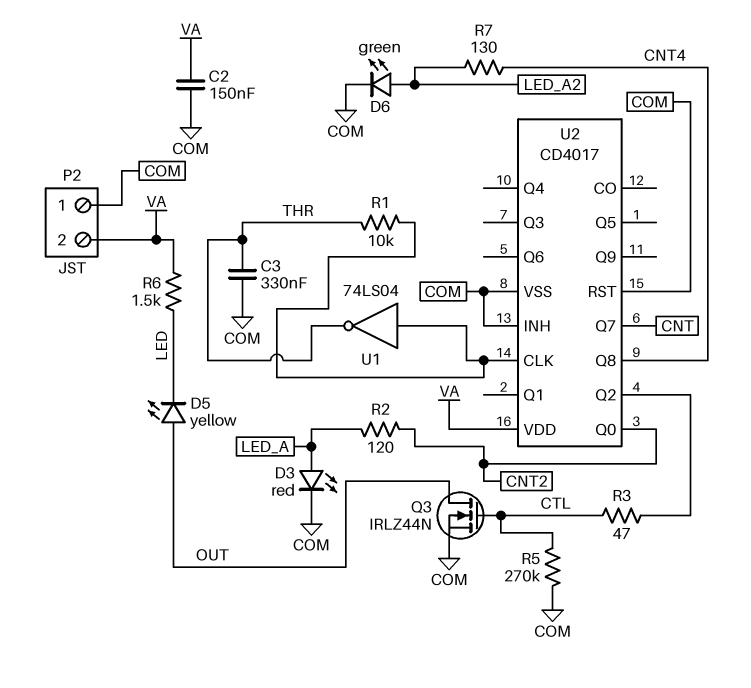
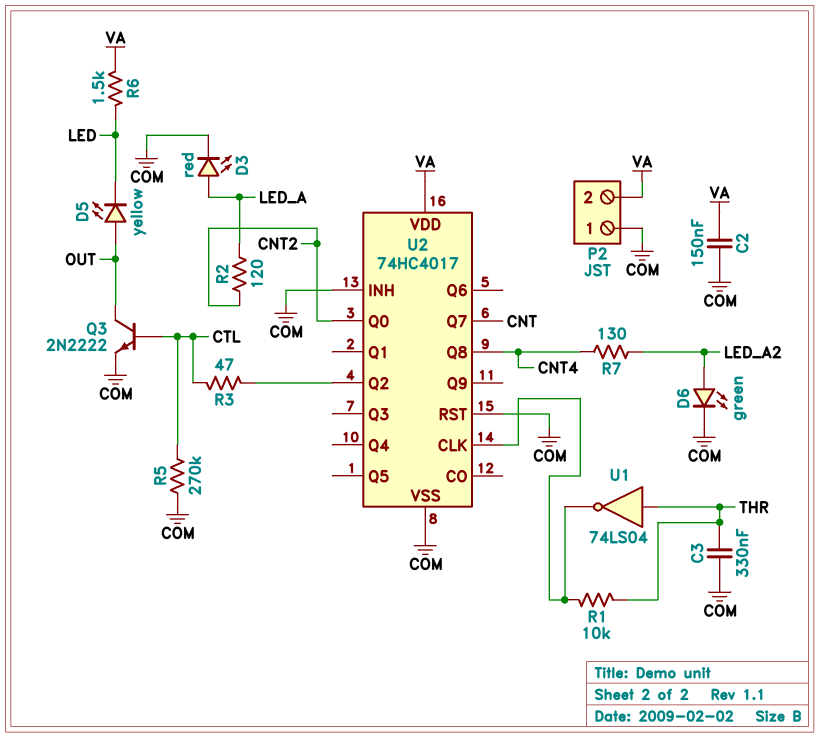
Q3: NMOS IRLZ44N (G CTL, D OUT, S COM) -> NPN 2N2222 (B CTL, C OUT, E COM)
U1: NOT 74LS04 (in U2/CLK, out THR) -> NOT 74LS04 (in THR, out U2/CLK)
U2: CD4017 -> 74HC4017

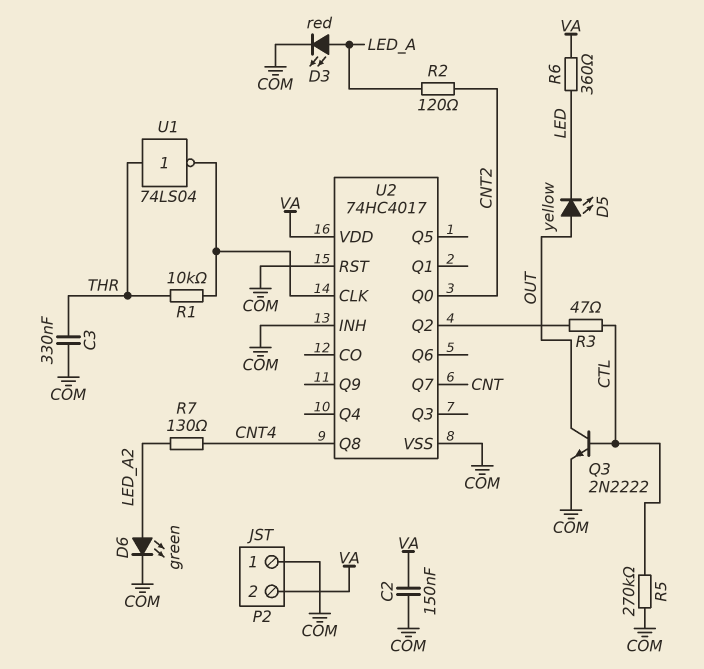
R6: 1.5k (LED, VA) -> 360 (LED, VA)

